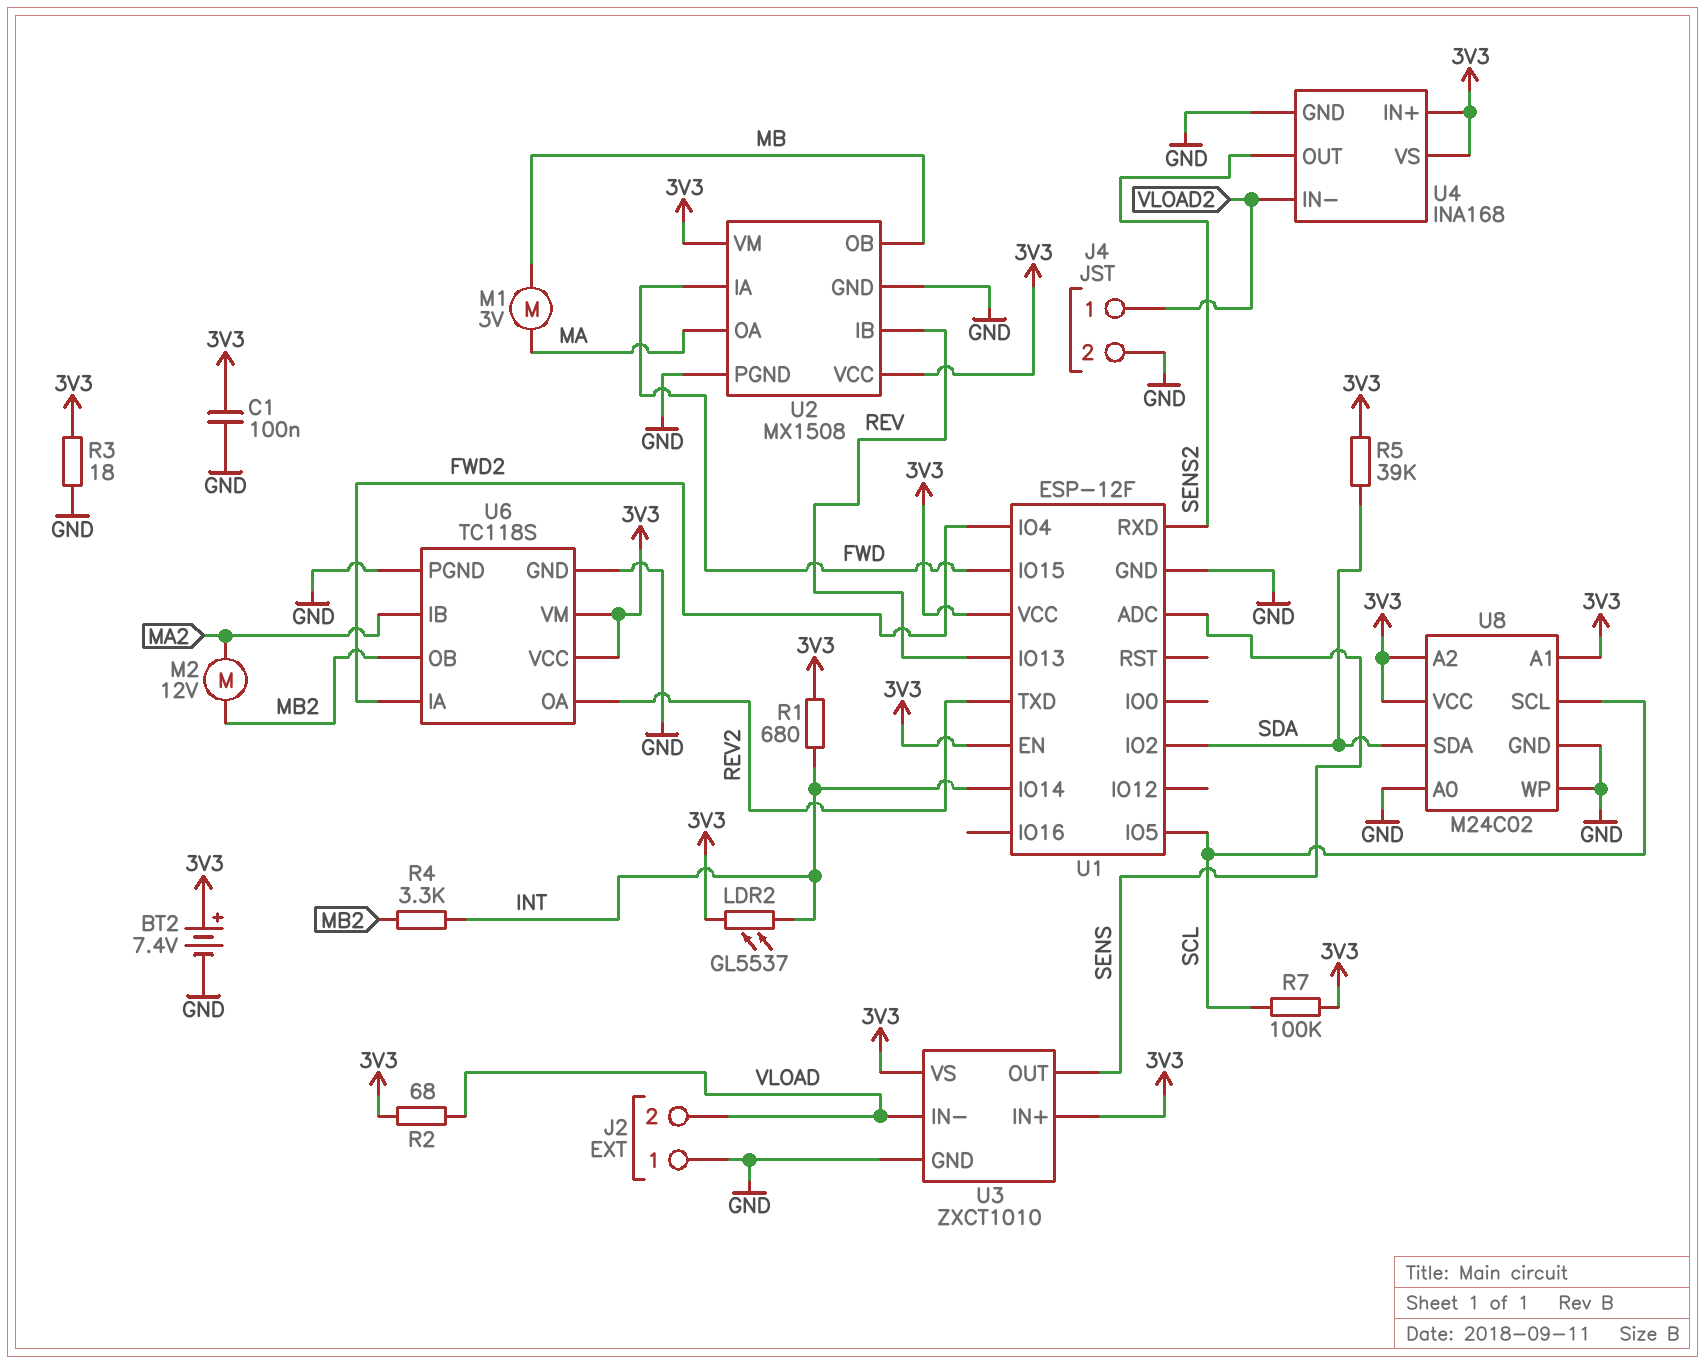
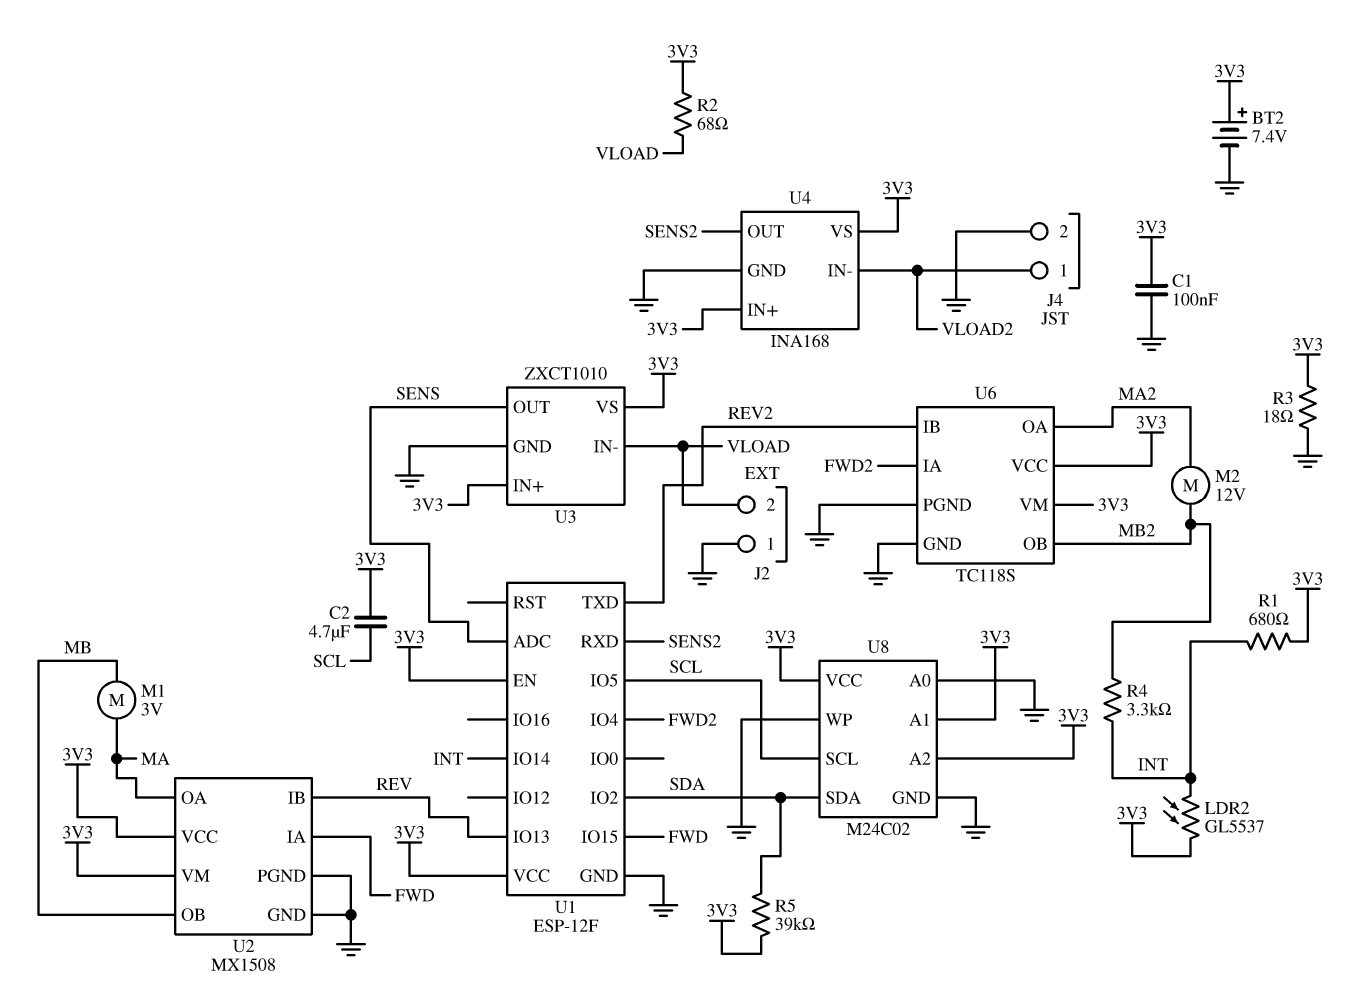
C2: none -> 4.7uF (3V3, SCL)
R7: 100k (3V3, SCL) -> none
U6 pin IB: MA2 -> REV2
U6 pin OA: REV2 -> MA2

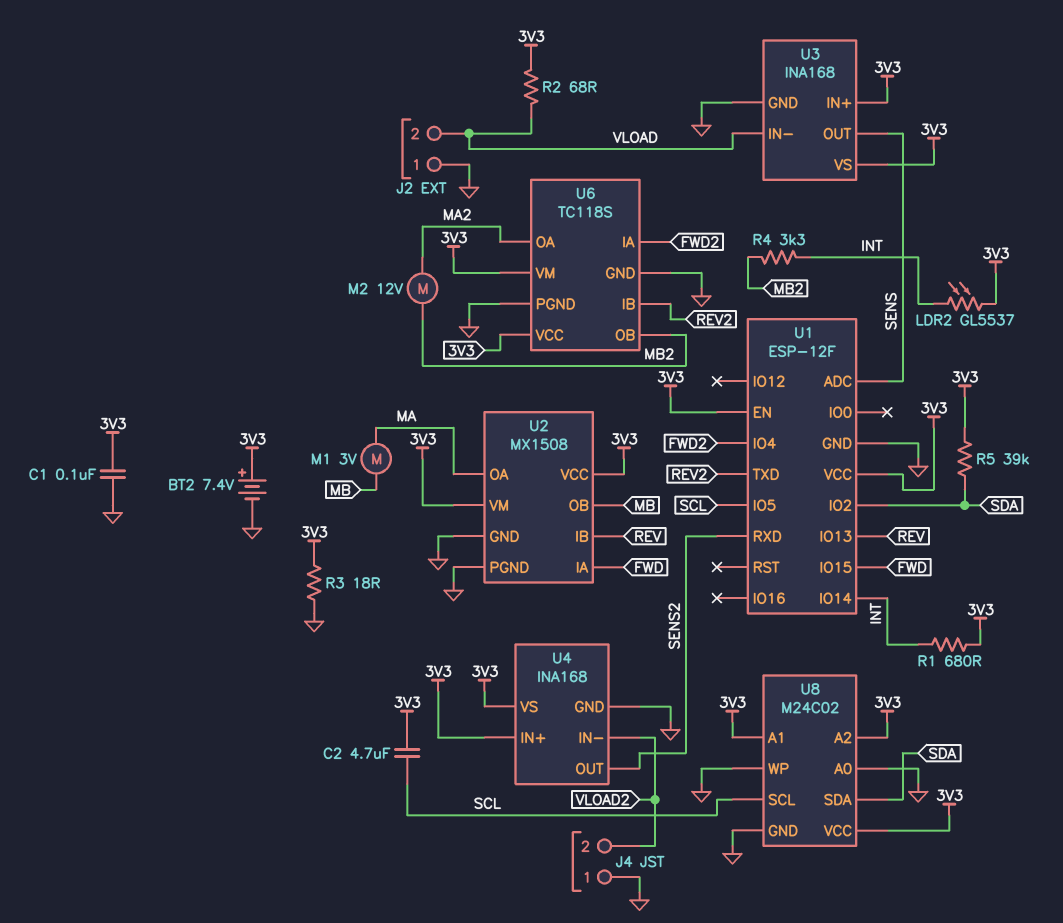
J4 pin 1: VLOAD2 -> GND
J4 pin 2: GND -> VLOAD2
U3: ZXCT1010 -> INA168

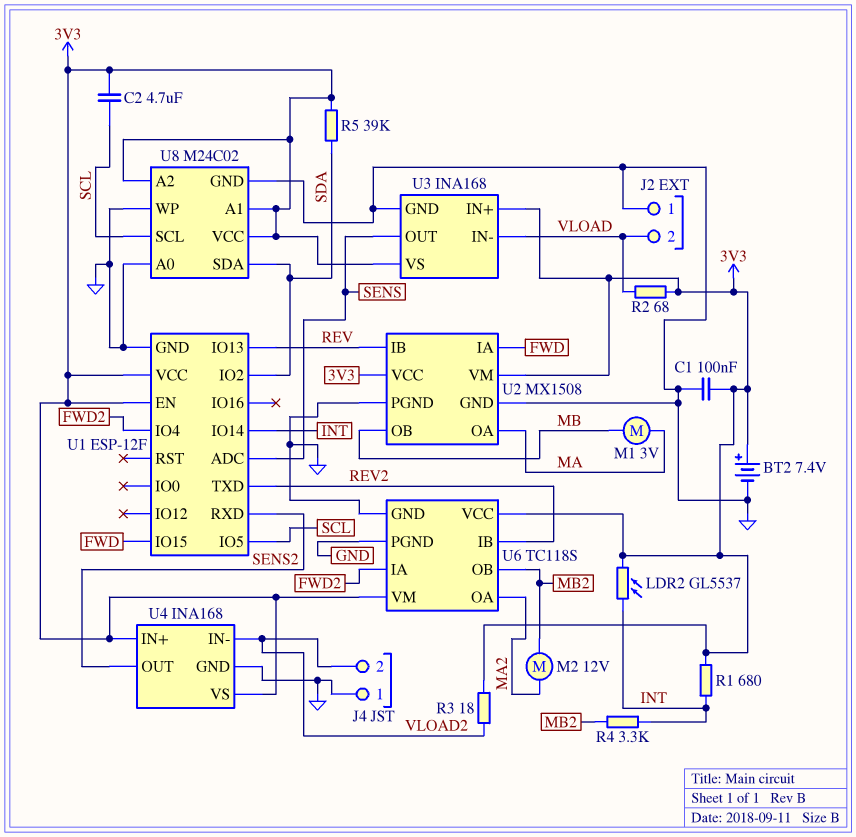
R3: 18 (3V3, GND) -> 18 (3V3, VLOAD2)

